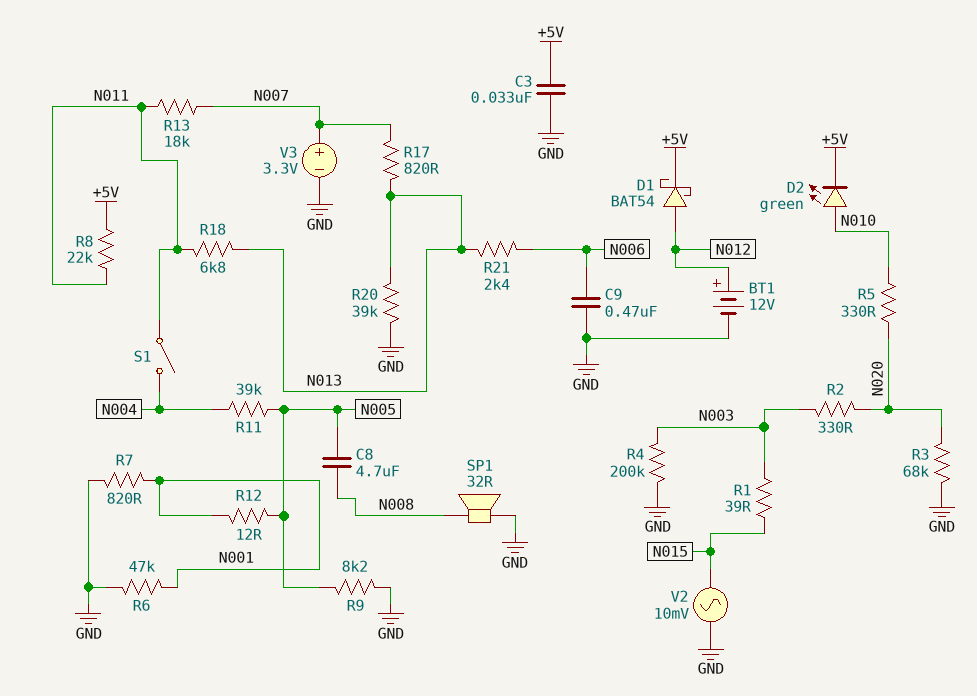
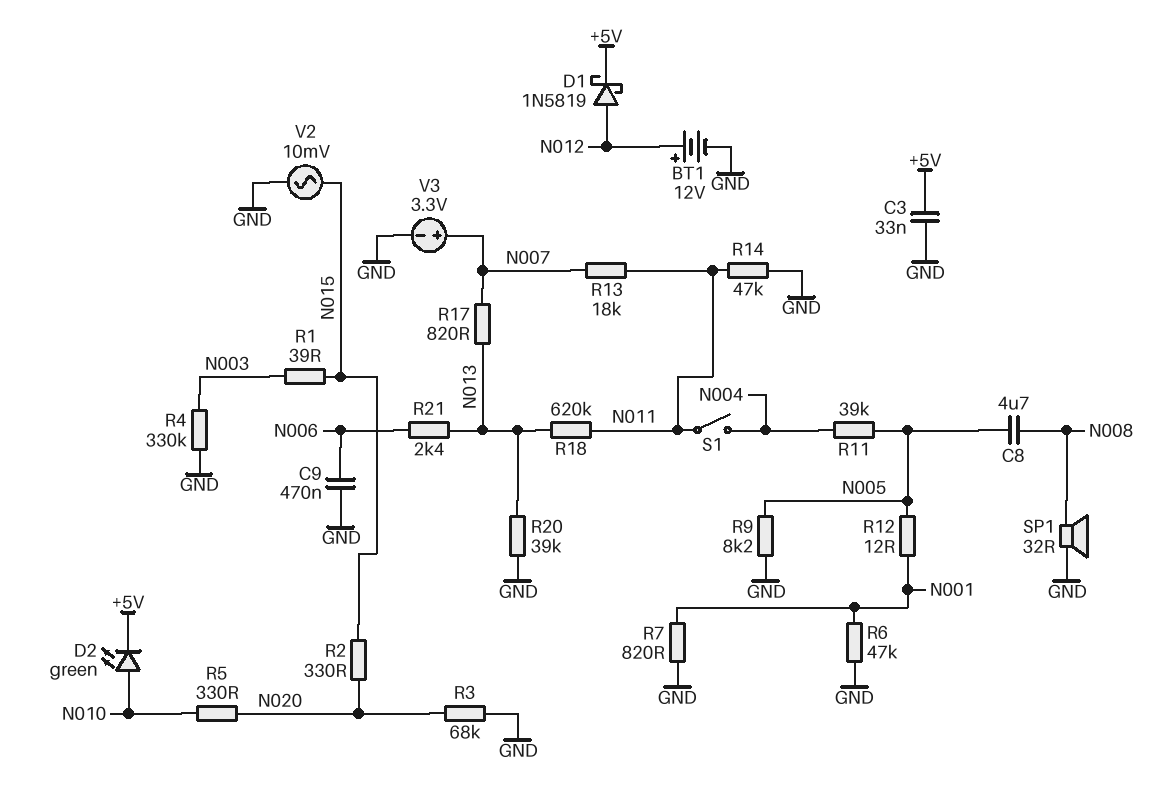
D1: schottky BAT54 (A N012, K +5V) -> schottky 1N5819 (A N012, K +5V)
R2: 330 (N003, N020) -> 330 (N015, N020)
R4: 200k (GND, N003) -> 330k (GND, N003)
R8: 22k (+5V, N011) -> none
R14: none -> 47k (GND, N011)
R18: 6.8k (N011, N013) -> 620k (N011, N013)

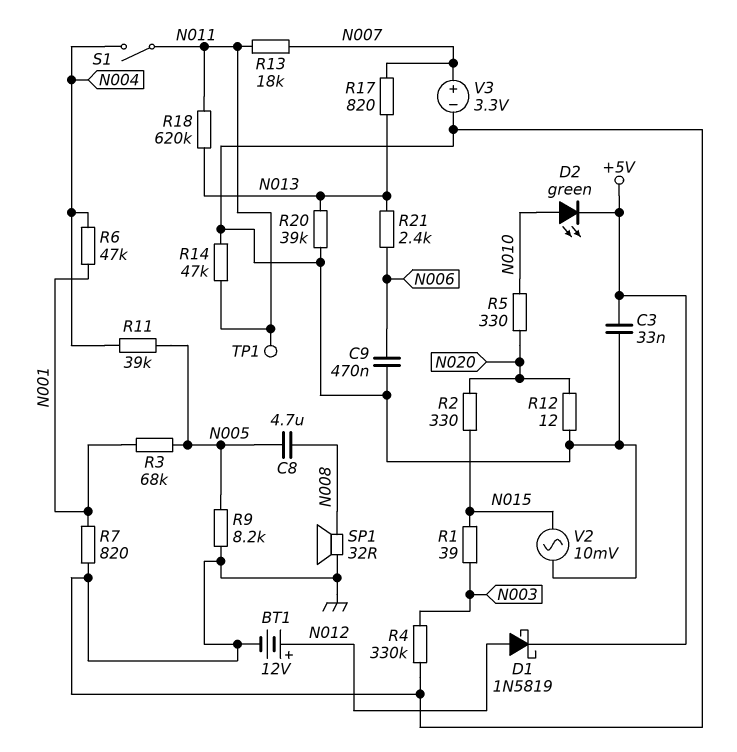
R3: 68k (GND, N020) -> 68k (N001, N005)
R6: 47k (GND, N001) -> 47k (N001, N004)
R12: 12 (N001, N005) -> 12 (GND, N020)
TP1: none -> test point (N011)

